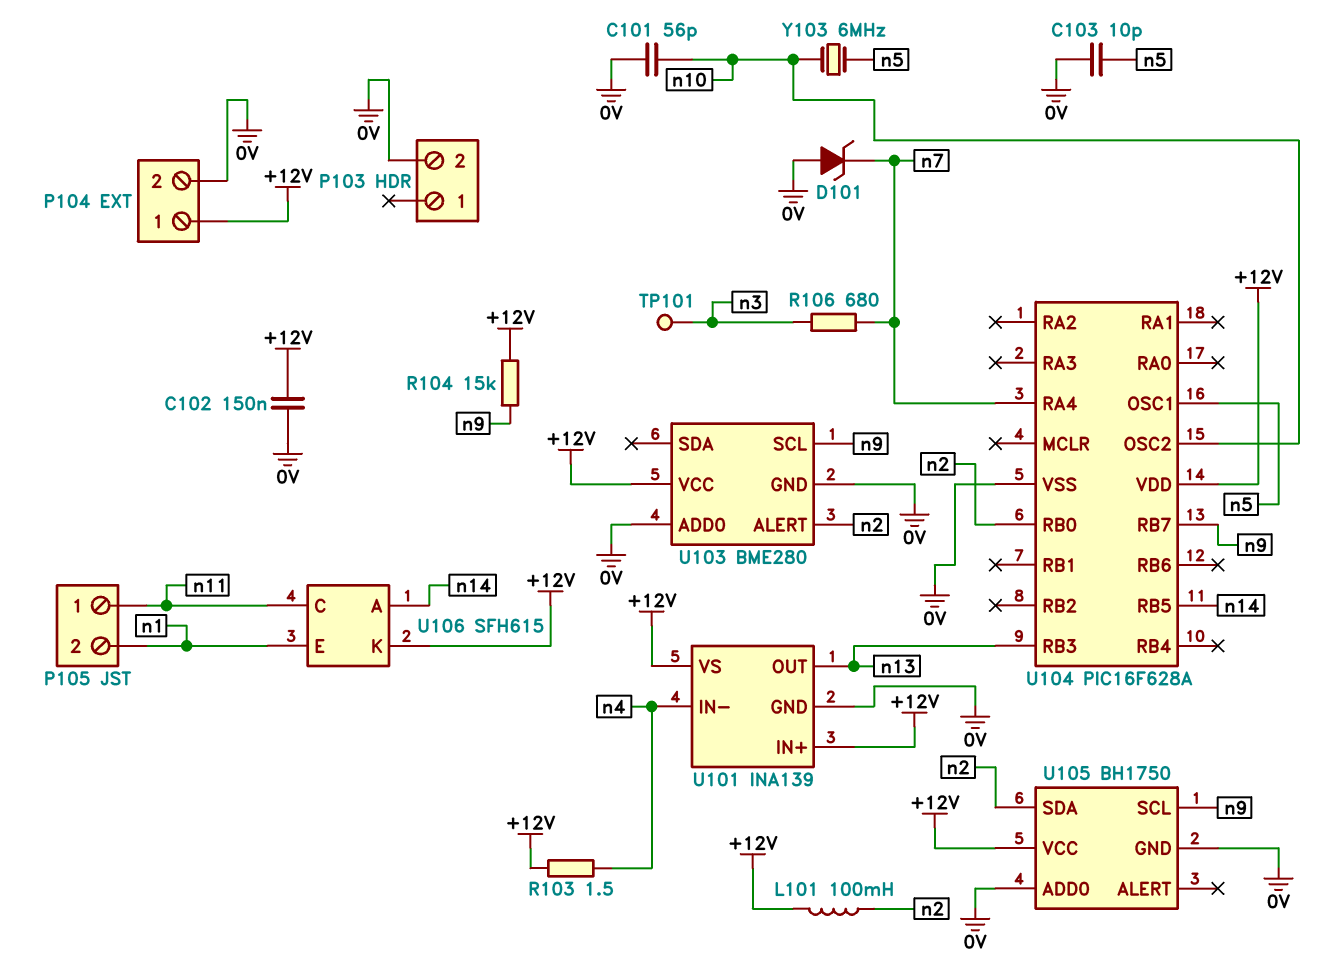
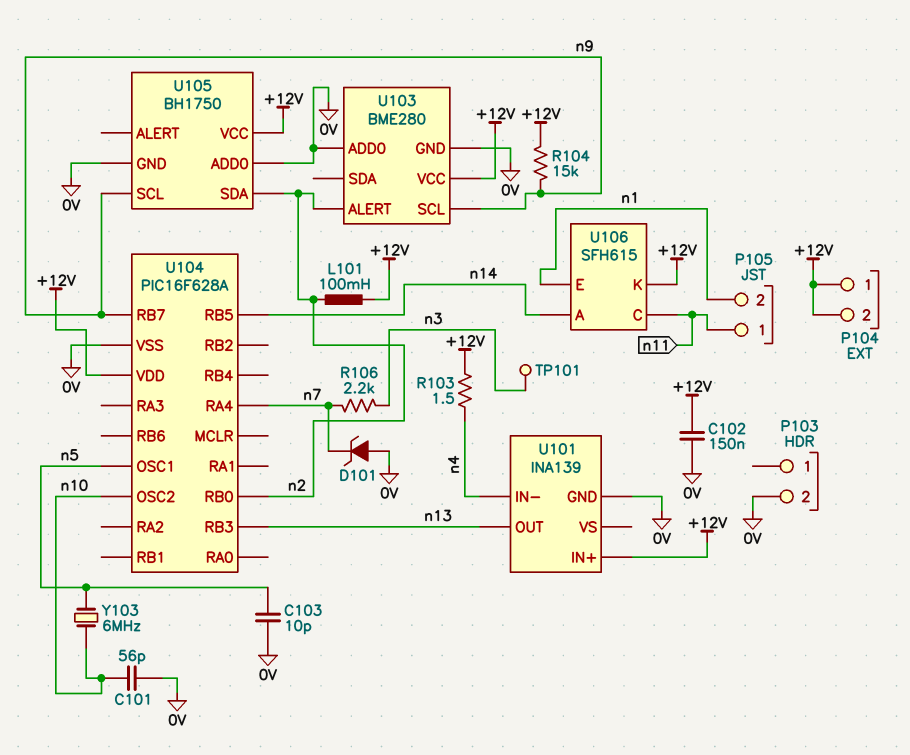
P104 pin 2: 0V -> +12V
R106: 680 (n3, n7) -> 2.2k (n3, n7)
U101 pin VS: +12V -> none

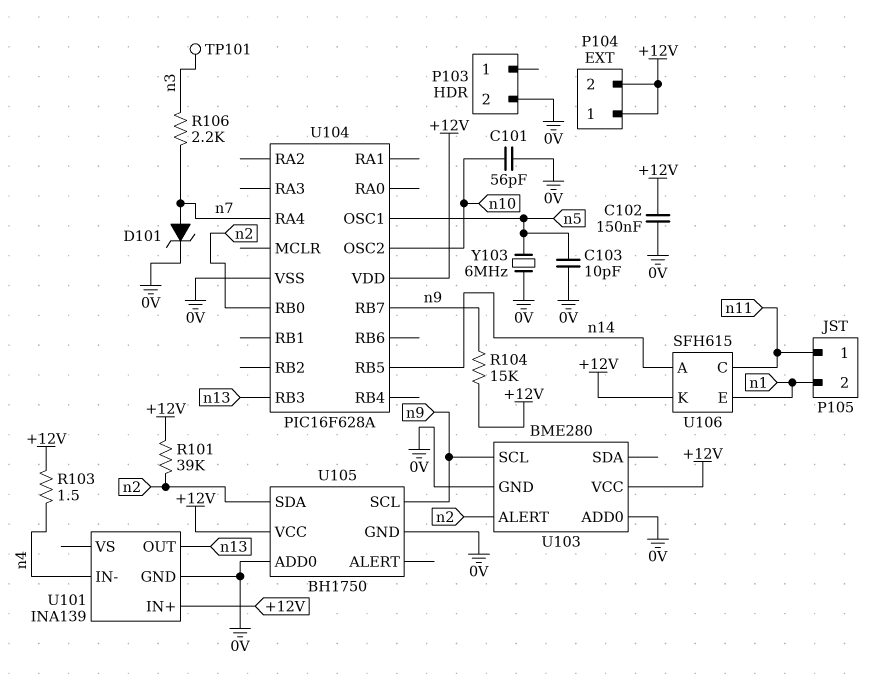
D101: zener (A 0V, K n7) -> zener (A n7, K 0V)
L101: 100mH (+12V, n2) -> none
R101: none -> 39k (+12V, n2)
Y103: 6MHz (n5, n10) -> 6MHz (0V, n5)

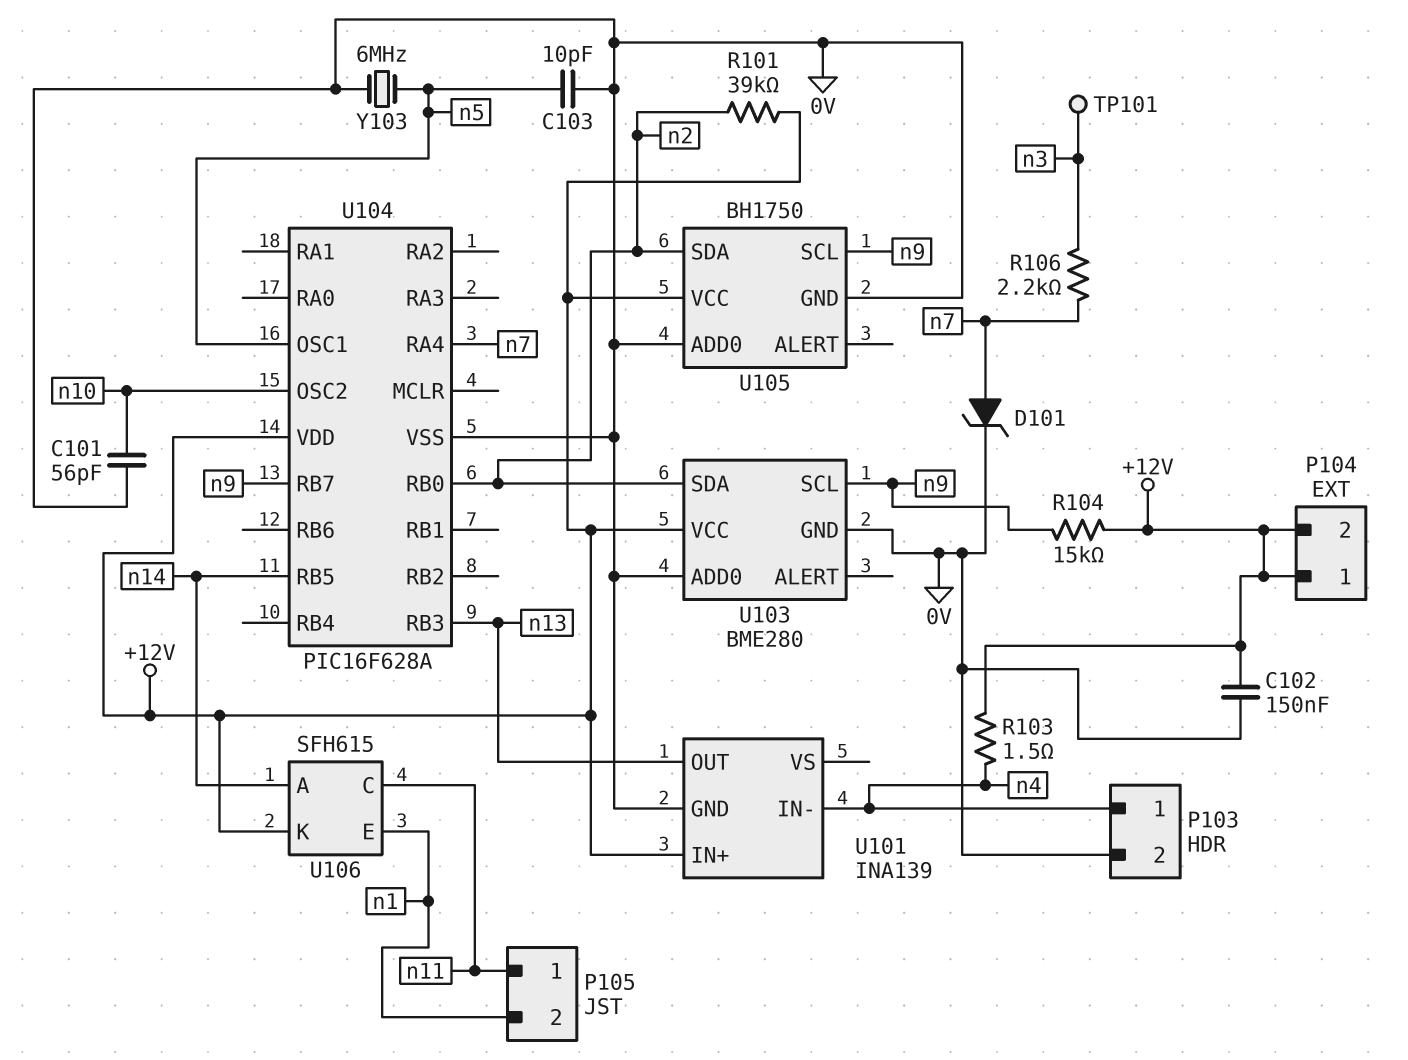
P103 pin 1: none -> n4
U103 pin ALERT: n2 -> none
U103 pin SDA: none -> n2

